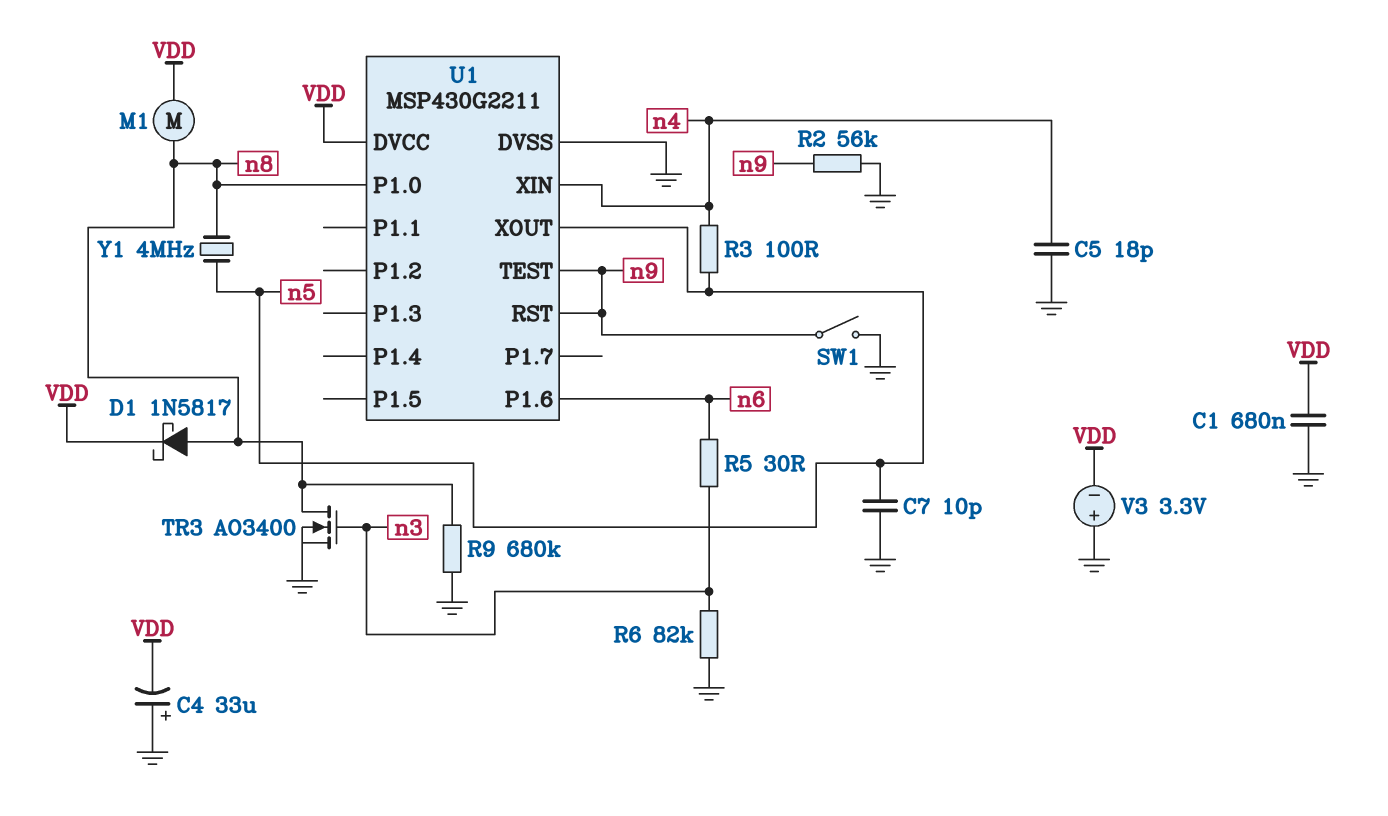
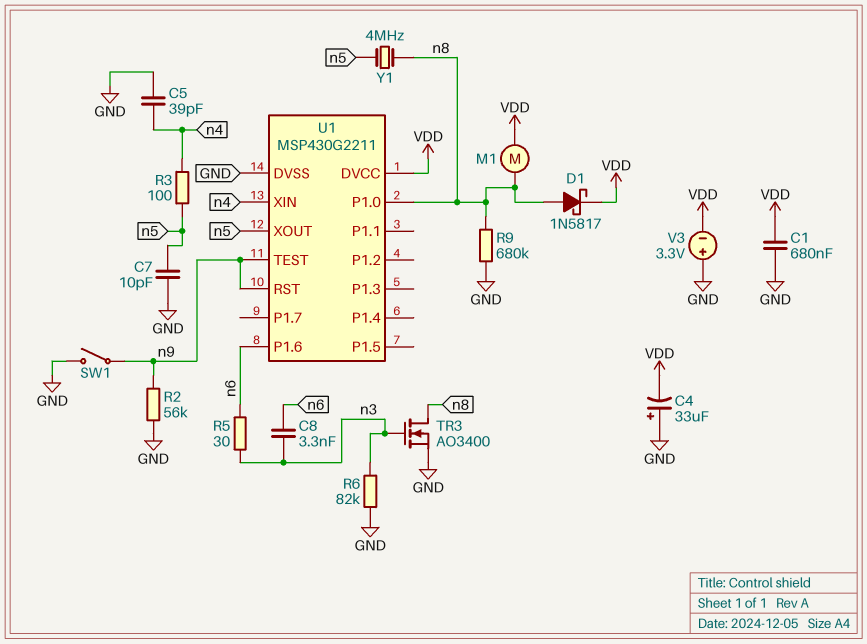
C5: 18pF (GND, n4) -> 39pF (GND, n4)
C8: none -> 3.3nF (n3, n6)

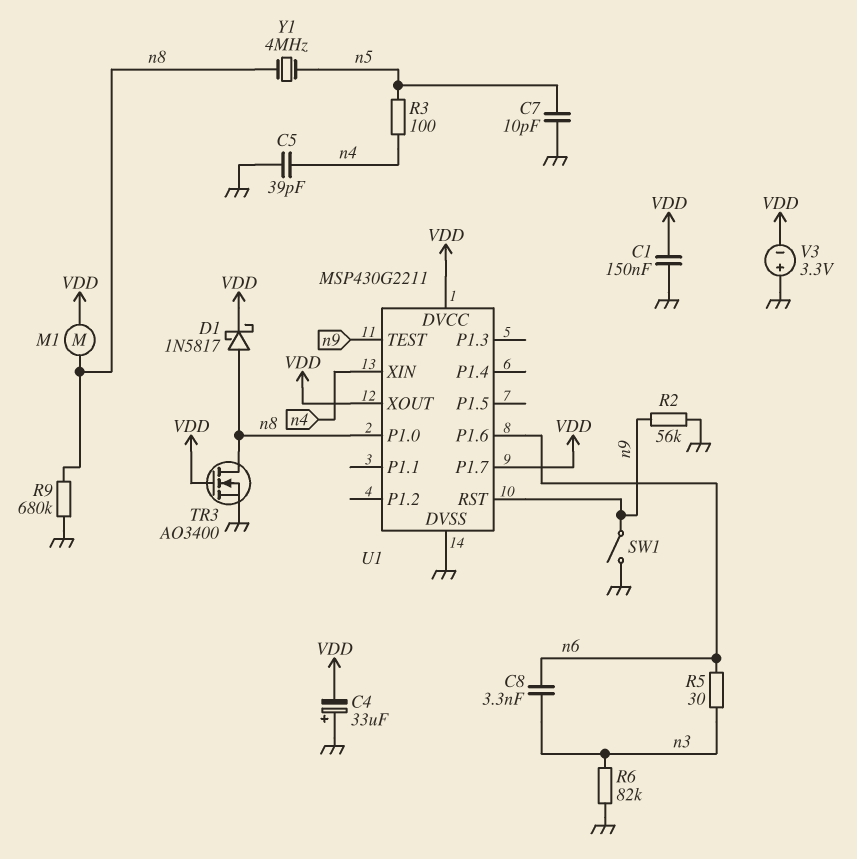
C1: 680nF (GND, VDD) -> 150nF (GND, VDD)
TR3: NMOS AO3400 (G n3, D n8, S GND) -> NMOS AO3400 (G VDD, D n8, S GND)
U1 pin P1.7: none -> VDD
U1 pin XOUT: n5 -> VDD

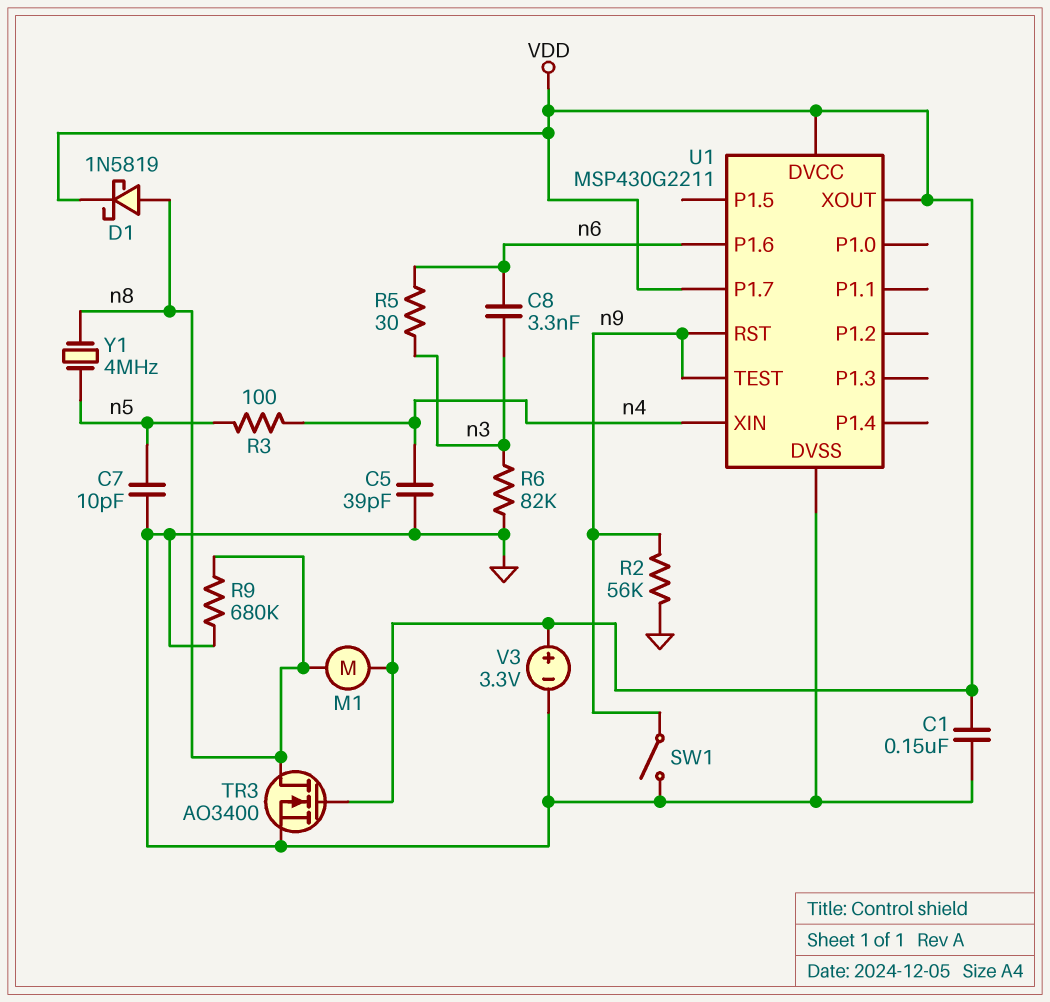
C4: 33uF (plus GND, minus VDD) -> none
D1: schottky 1N5817 (A n8, K VDD) -> schottky 1N5819 (A n8, K VDD)
U1 pin P1.0: n8 -> none
V3: 3.3V (plus GND, minus VDD) -> 3.3V (plus VDD, minus GND)

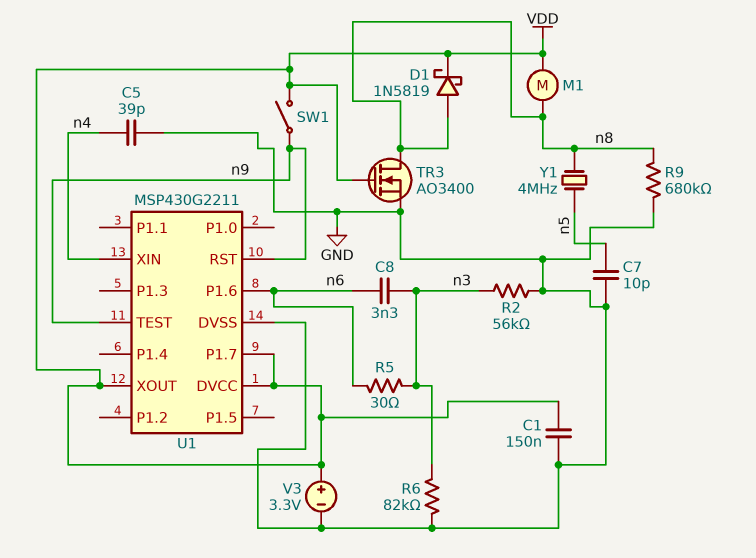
R2: 56k (GND, n9) -> 56k (GND, n3)
R3: 100 (n4, n5) -> none
SW1: switch (GND, n9) -> switch (VDD, n9)

